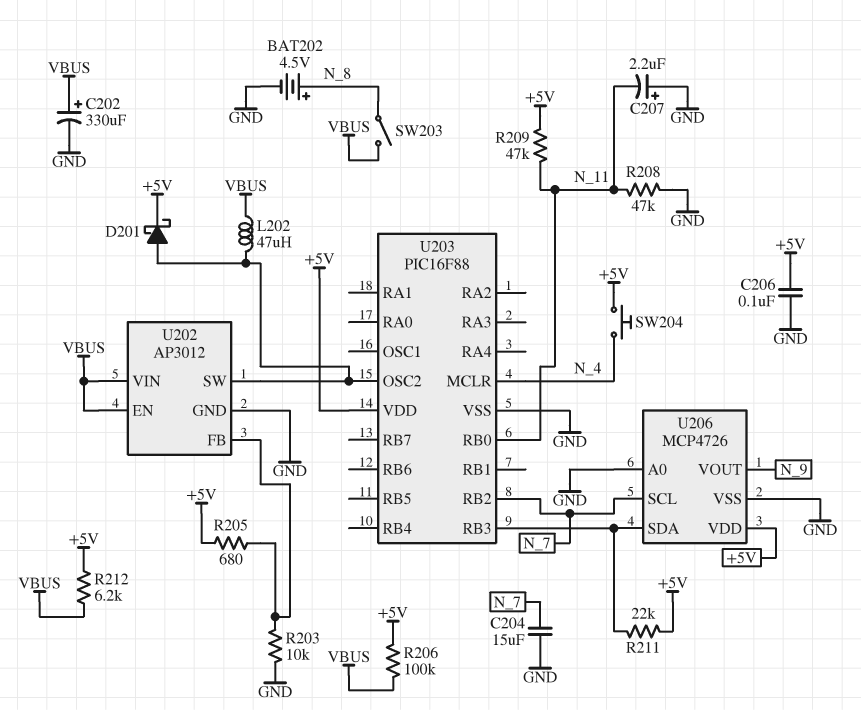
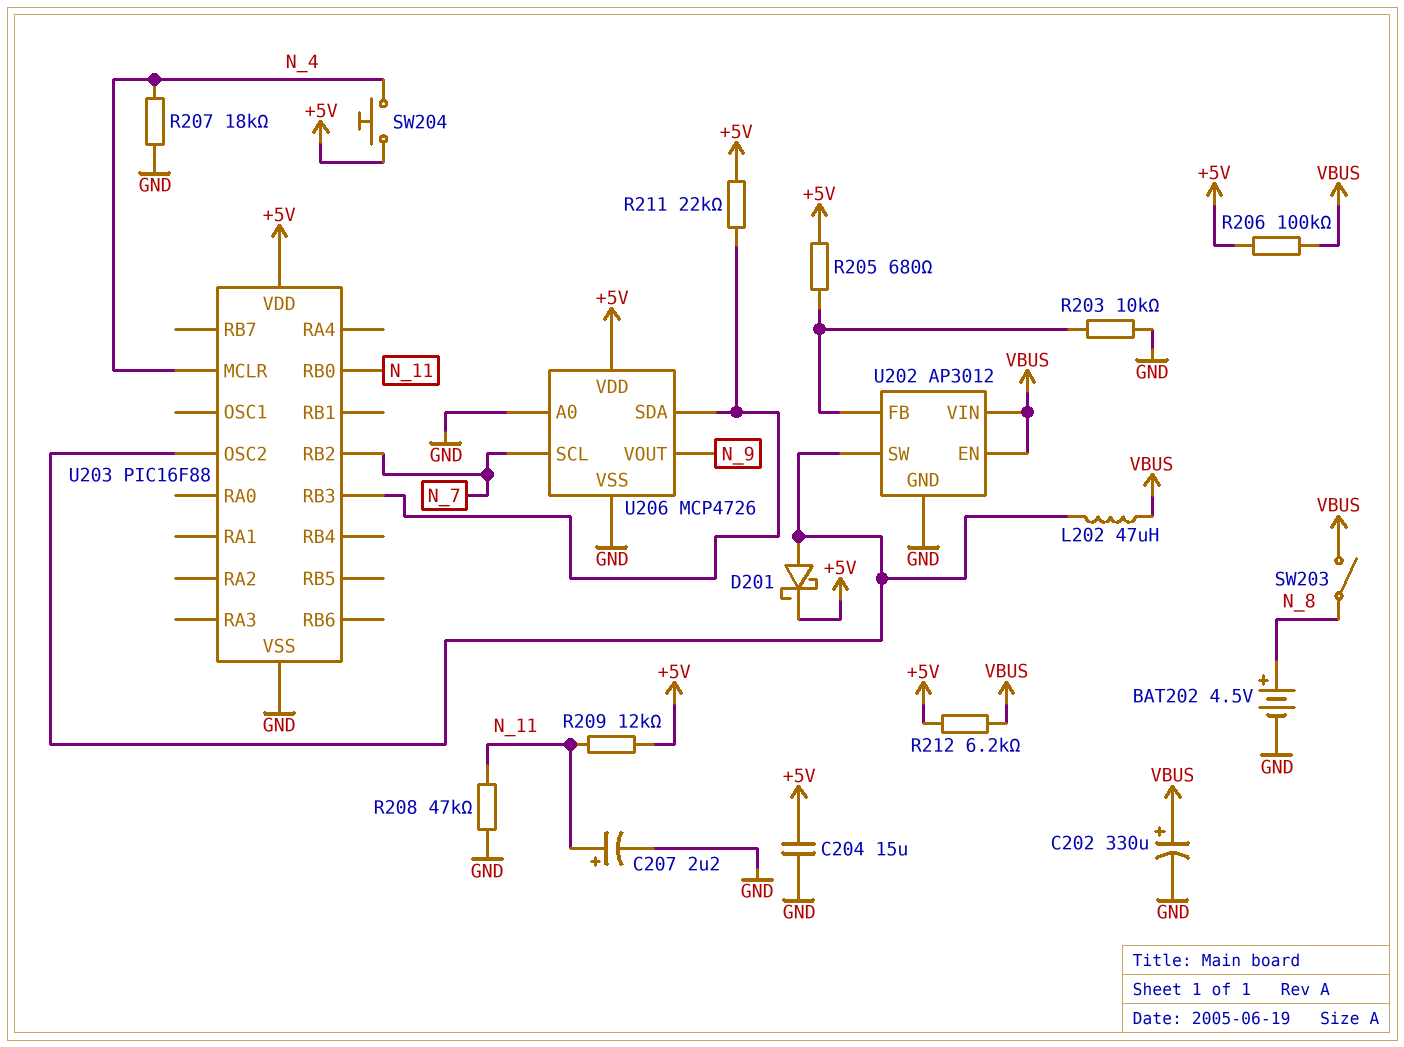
C204: 15uF (GND, N_7) -> 15uF (+5V, GND)
C206: 100nF (+5V, GND) -> none
C207: 2.2uF (plus GND, minus N_11) -> 2.2uF (plus N_11, minus GND)
R207: none -> 18k (GND, N_4)
R209: 47k (+5V, N_11) -> 12k (+5V, N_11)

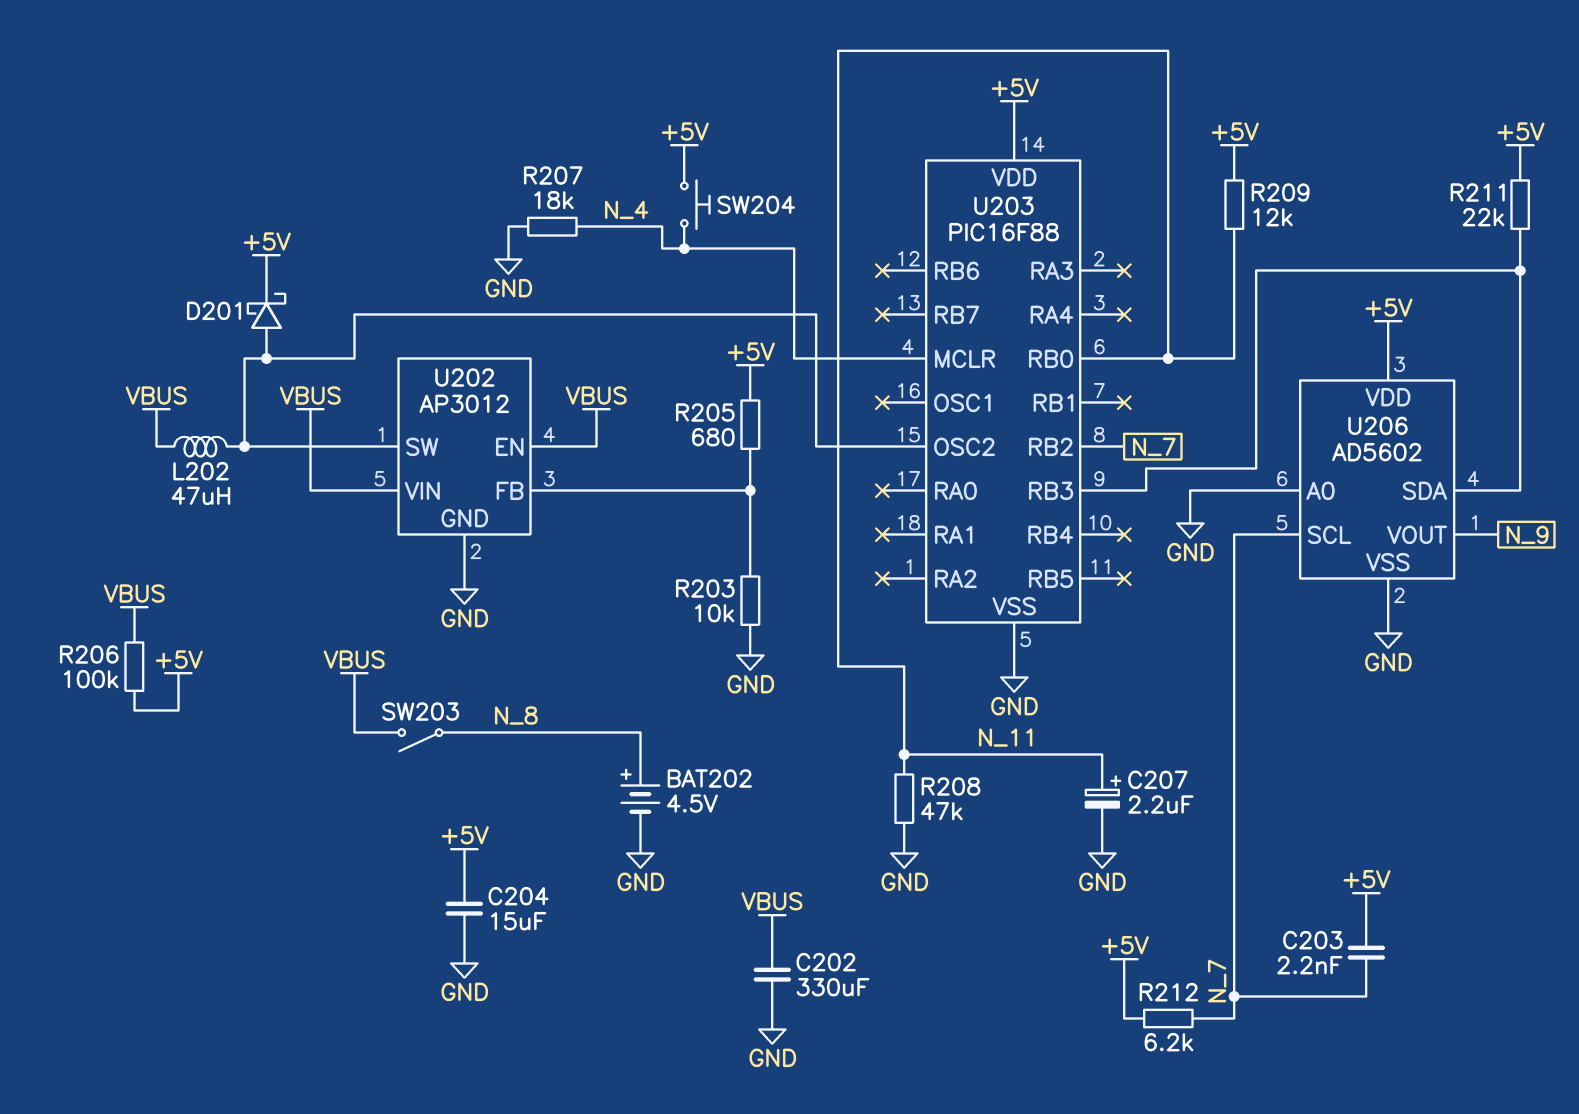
C202: 330uF (plus VBUS, minus GND) -> 330uF (GND, VBUS)
C203: none -> 2.2nF (+5V, N_7)
R212: 6.2k (+5V, VBUS) -> 6.2k (+5V, N_7)
U206: MCP4726 -> AD5602

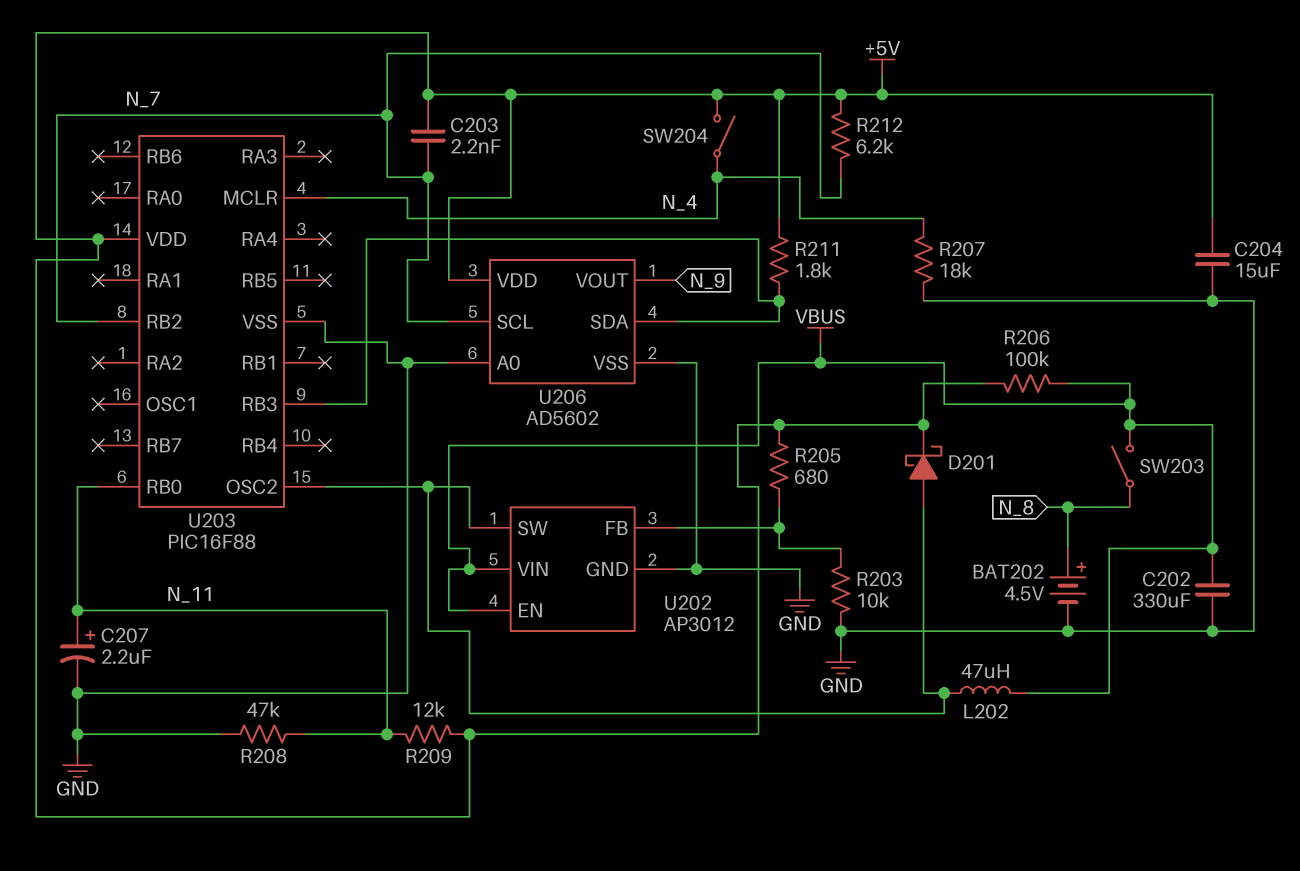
R211: 22k (+5V, U203/RB3) -> 1.8k (+5V, U203/RB3)
SW204: button (+5V, N_4) -> switch (+5V, N_4)

